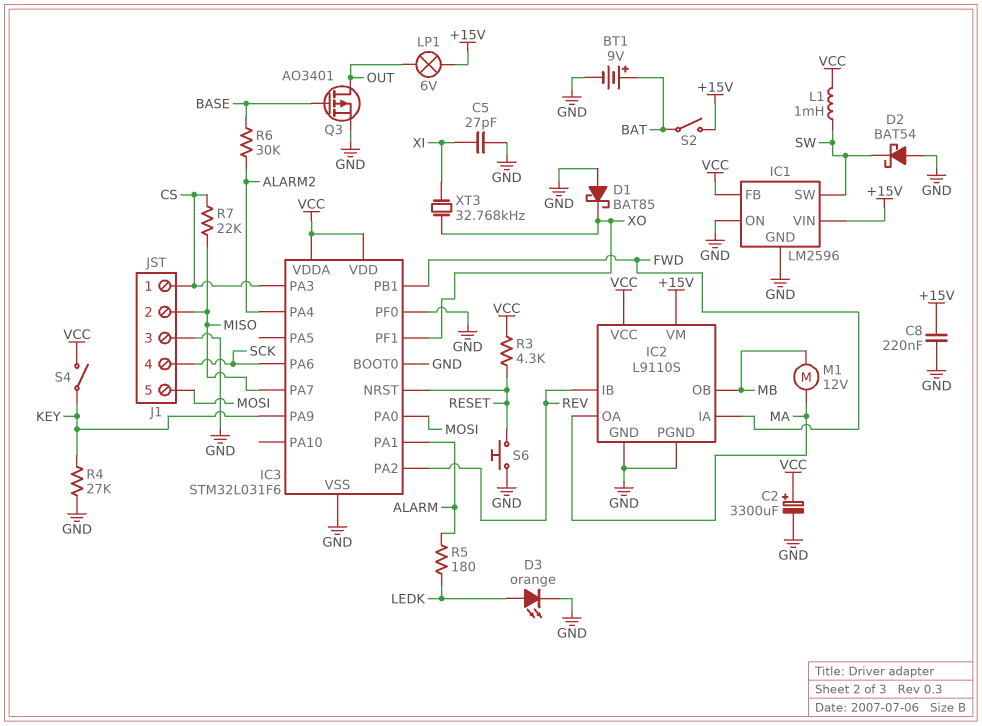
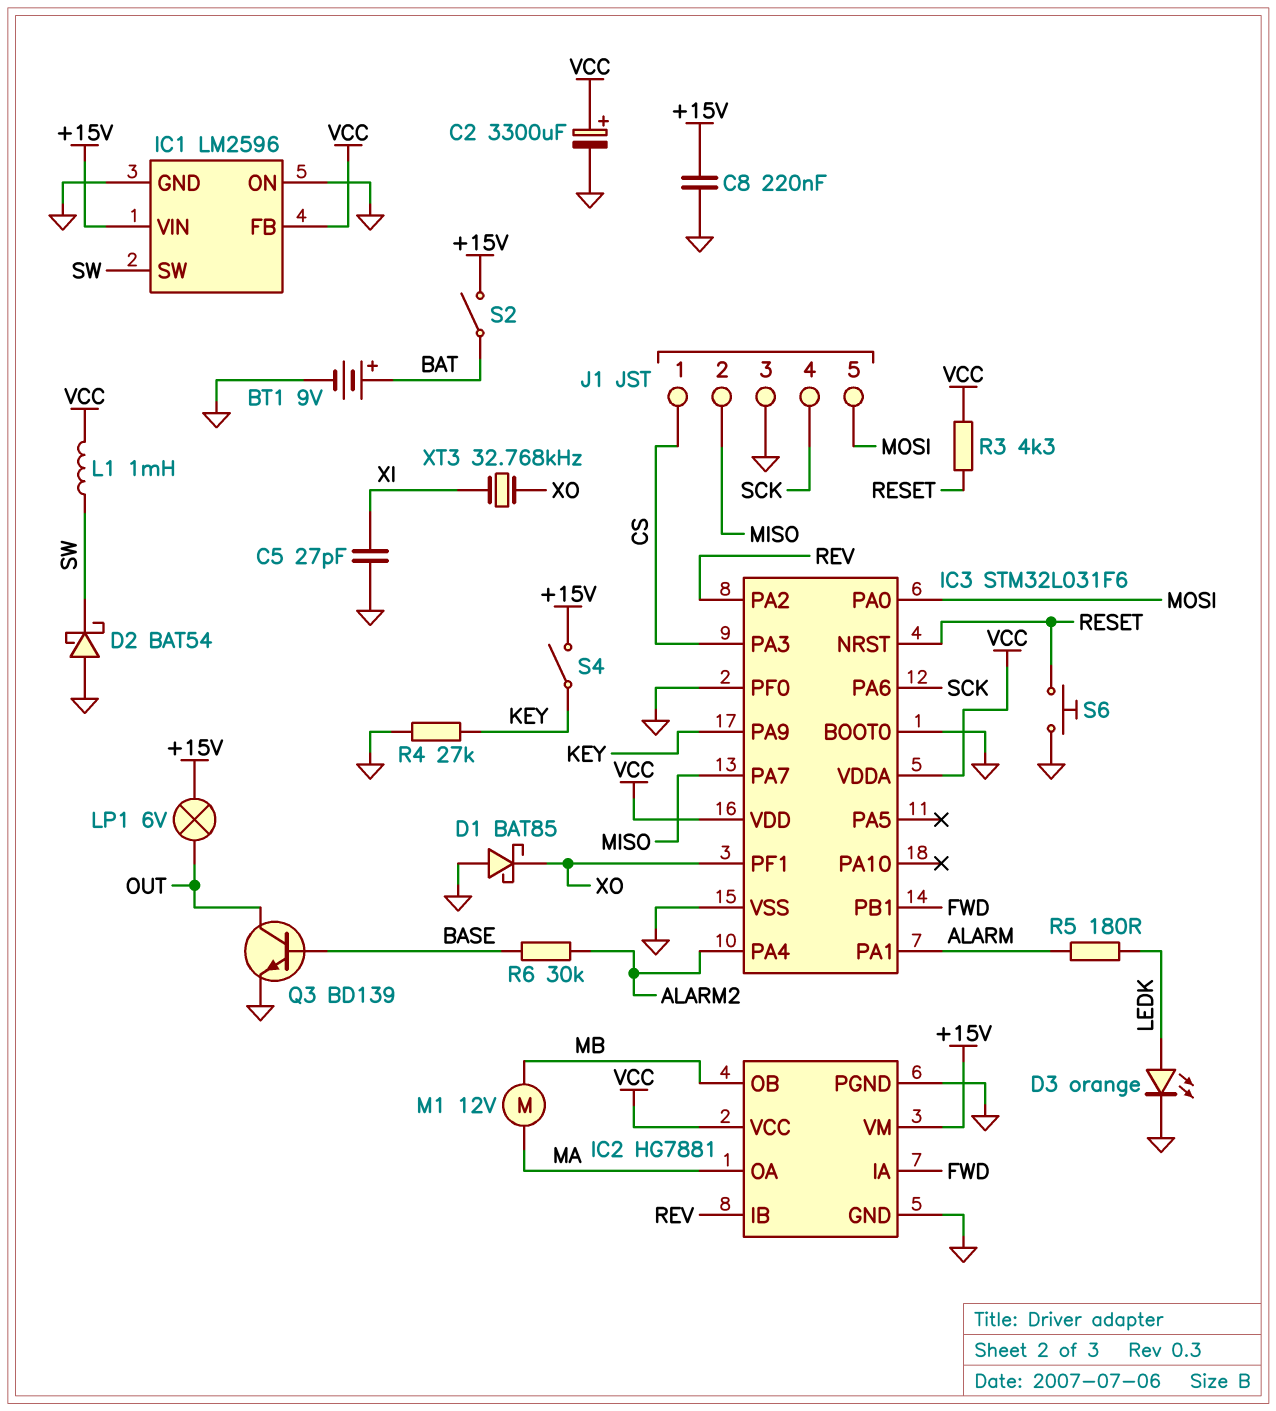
IC2: L9110S -> HG7881
Q3: PMOS AO3401 (G BASE, D OUT, S GND) -> NPN BD139 (B BASE, C OUT, E GND)
R7: 22k (CS, MISO) -> none
S4: switch (KEY, VCC) -> switch (+15V, KEY)

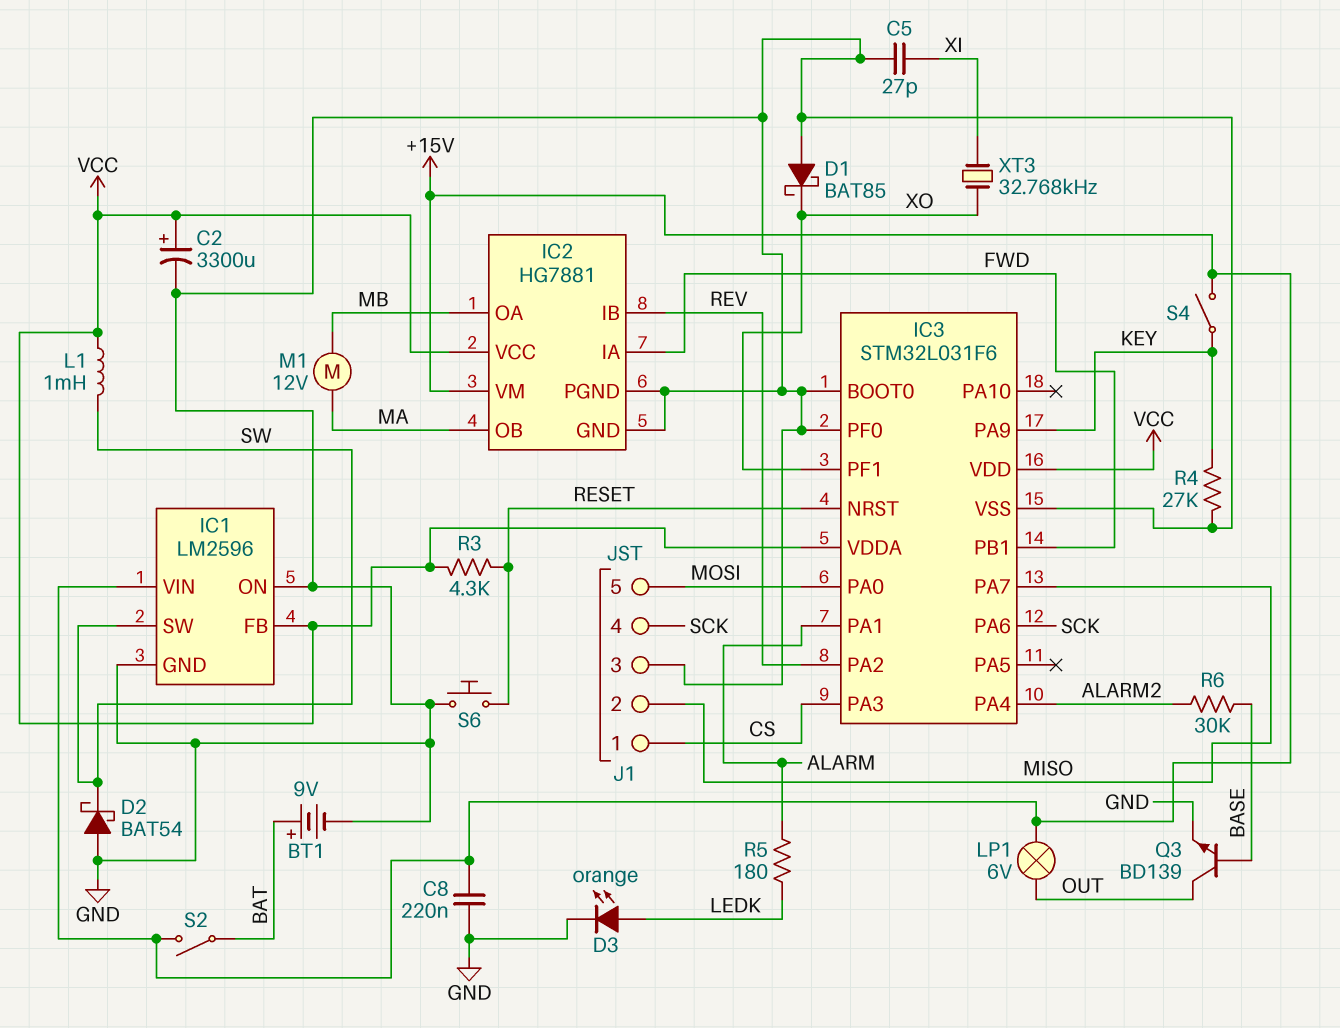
IC2 pin OA: MA -> MB
IC2 pin OB: MB -> MA

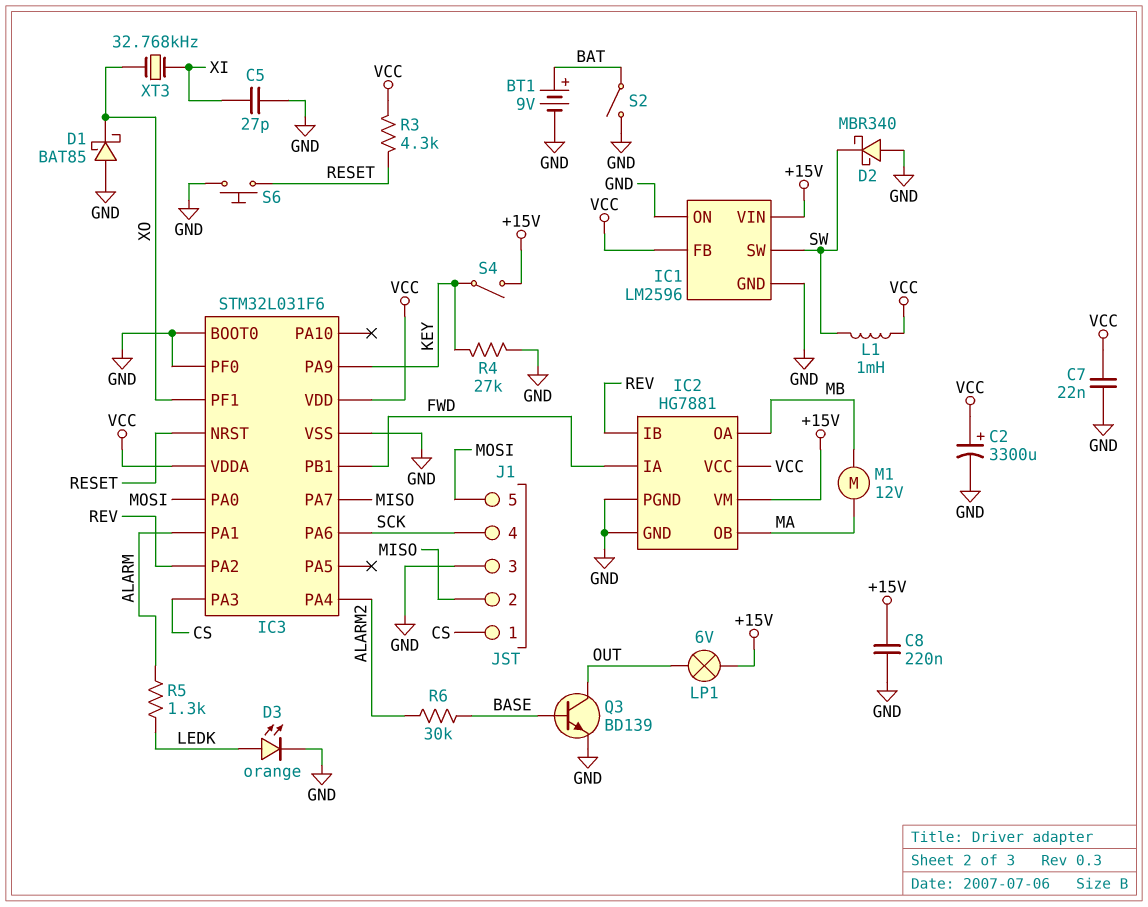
C7: none -> 22nF (GND, VCC)
D2: schottky BAT54 (A GND, K SW) -> schottky MBR340 (A GND, K SW)
R5: 180 (ALARM, LEDK) -> 1.3k (ALARM, LEDK)
S2: switch (+15V, BAT) -> switch (BAT, GND)

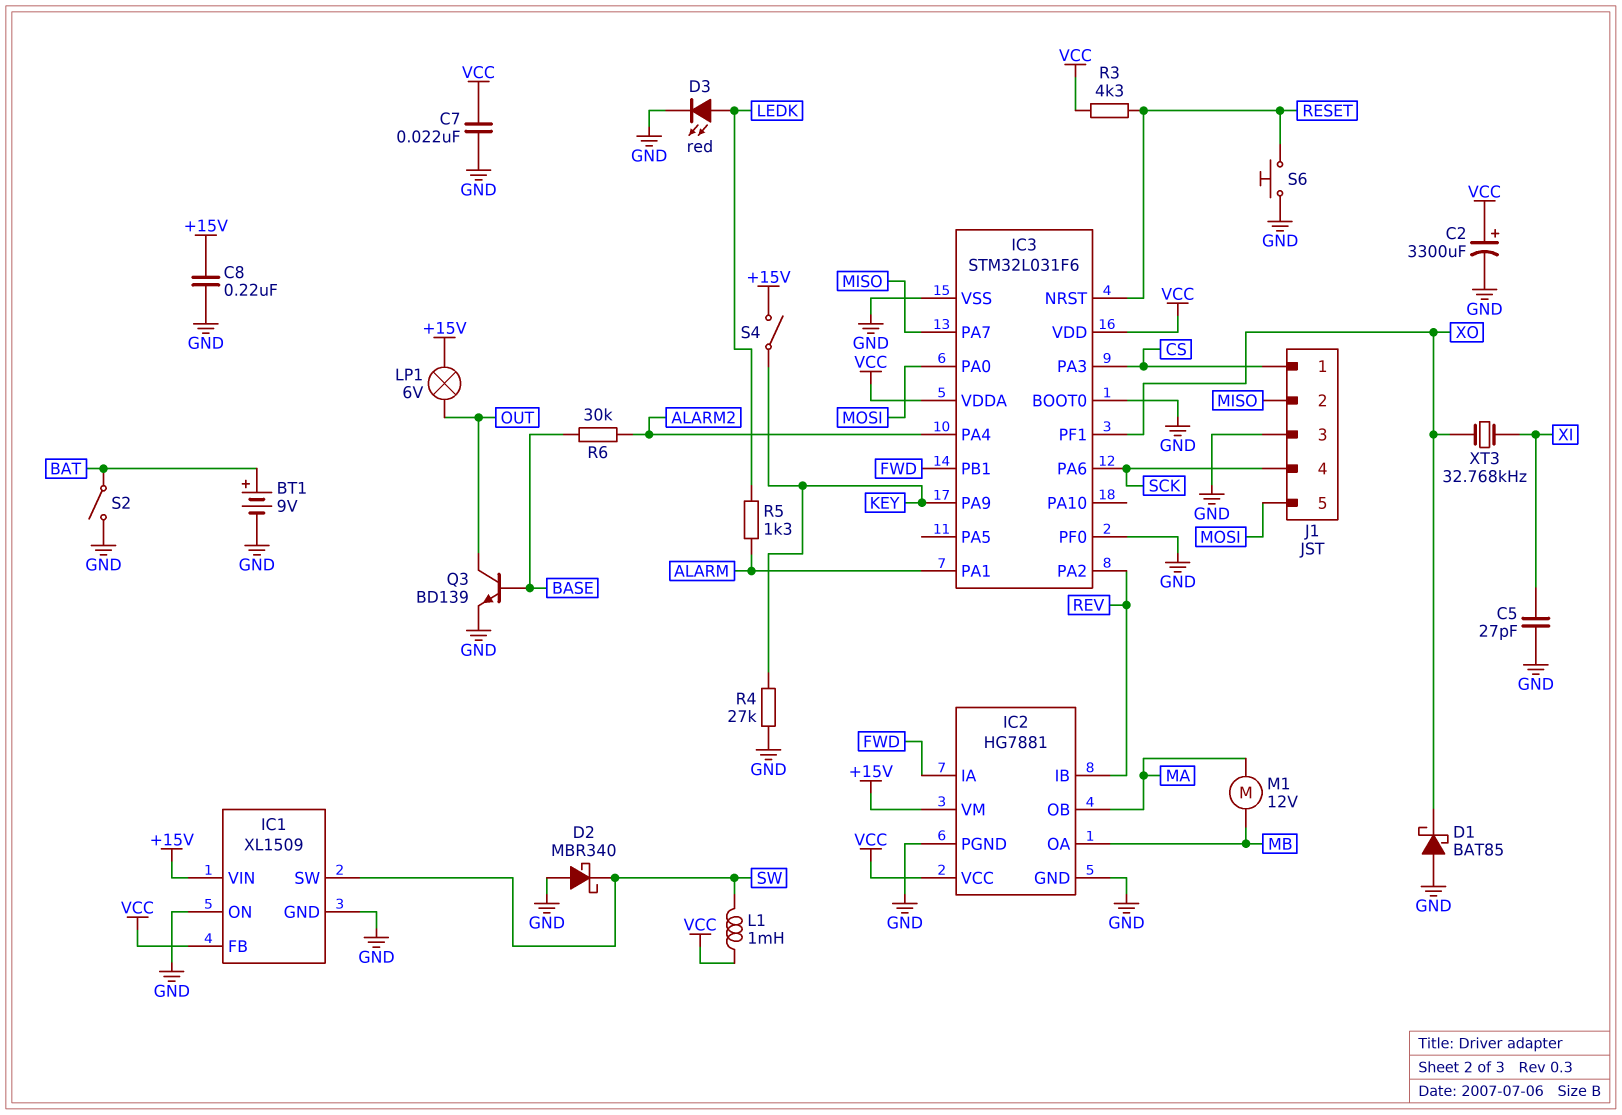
D3: LED orange (A LEDK, K GND) -> LED red (A LEDK, K GND)
IC1: LM2596 -> XL1509

